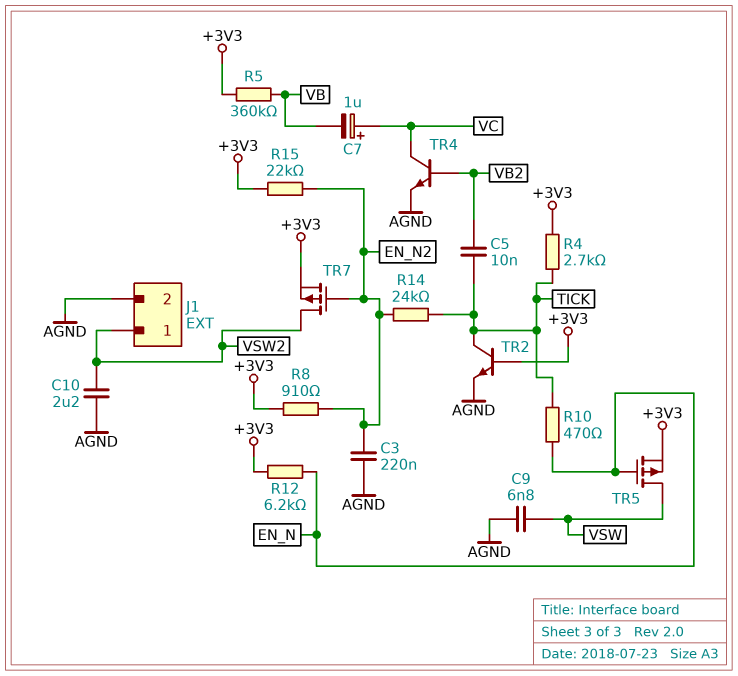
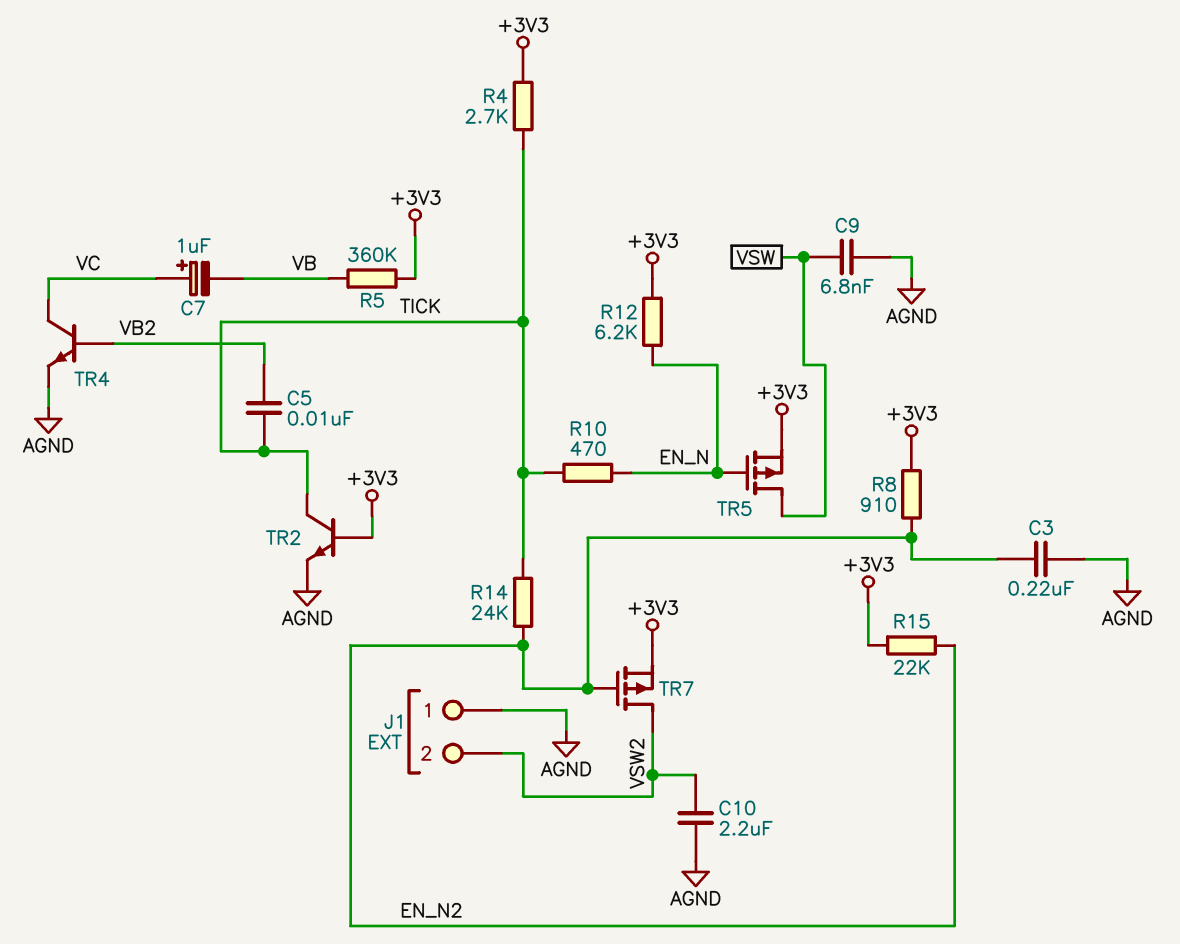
J1 pin 1: VSW2 -> AGND
J1 pin 2: AGND -> VSW2

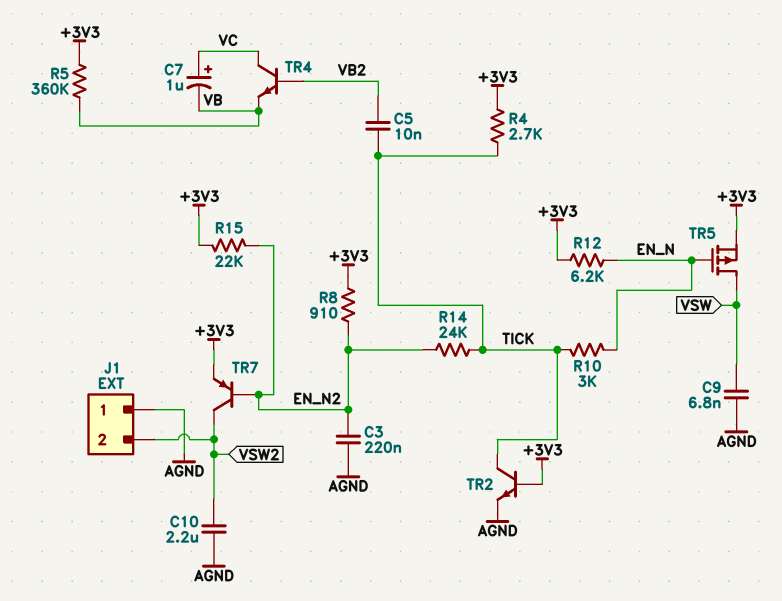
R10: 470 (EN_N, TICK) -> 3k (EN_N, TICK)
TR4: NPN (B VB2, C VC, E AGND) -> NPN (B VB2, C VC, E VB)
TR7: PMOS (G EN_N2, D VSW2, S +3V3) -> PNP (B EN_N2, C VSW2, E +3V3)

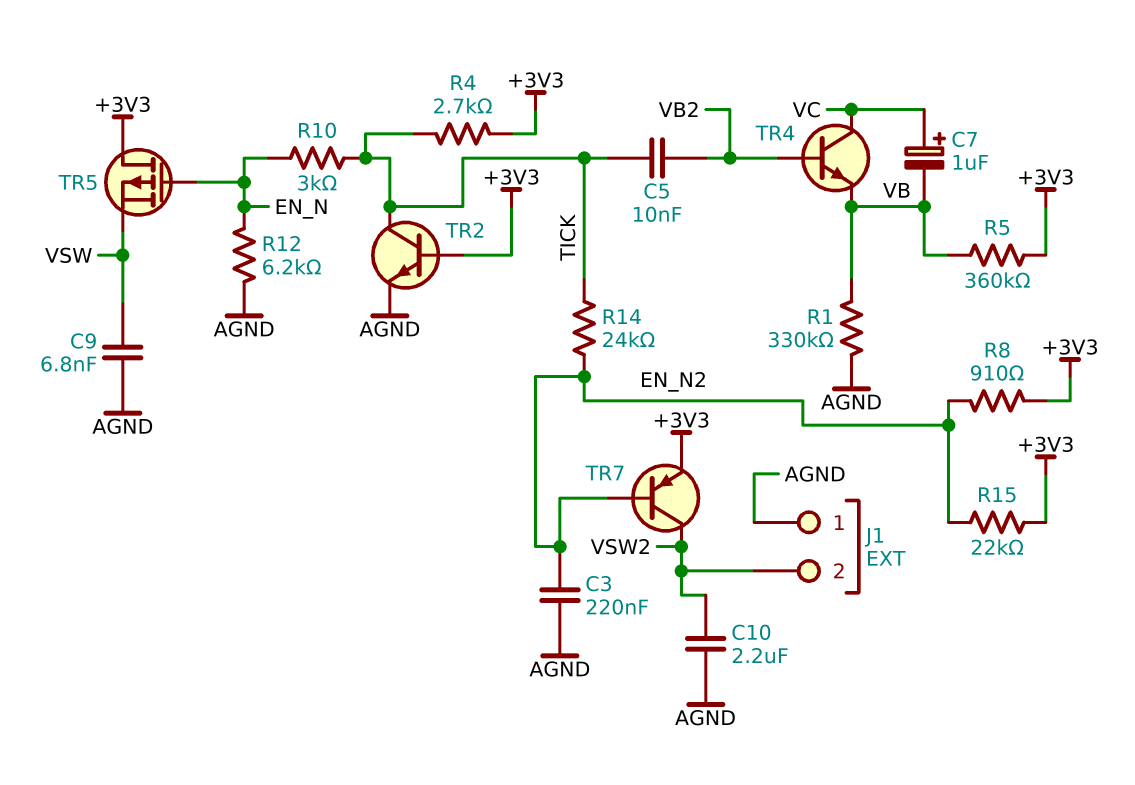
R1: none -> 330k (AGND, VB)
R12: 6.2k (+3V3, EN_N) -> 6.2k (AGND, EN_N)
TR5: PMOS (G EN_N, D VSW, S +3V3) -> PMOS (G EN_N, D +3V3, S VSW)

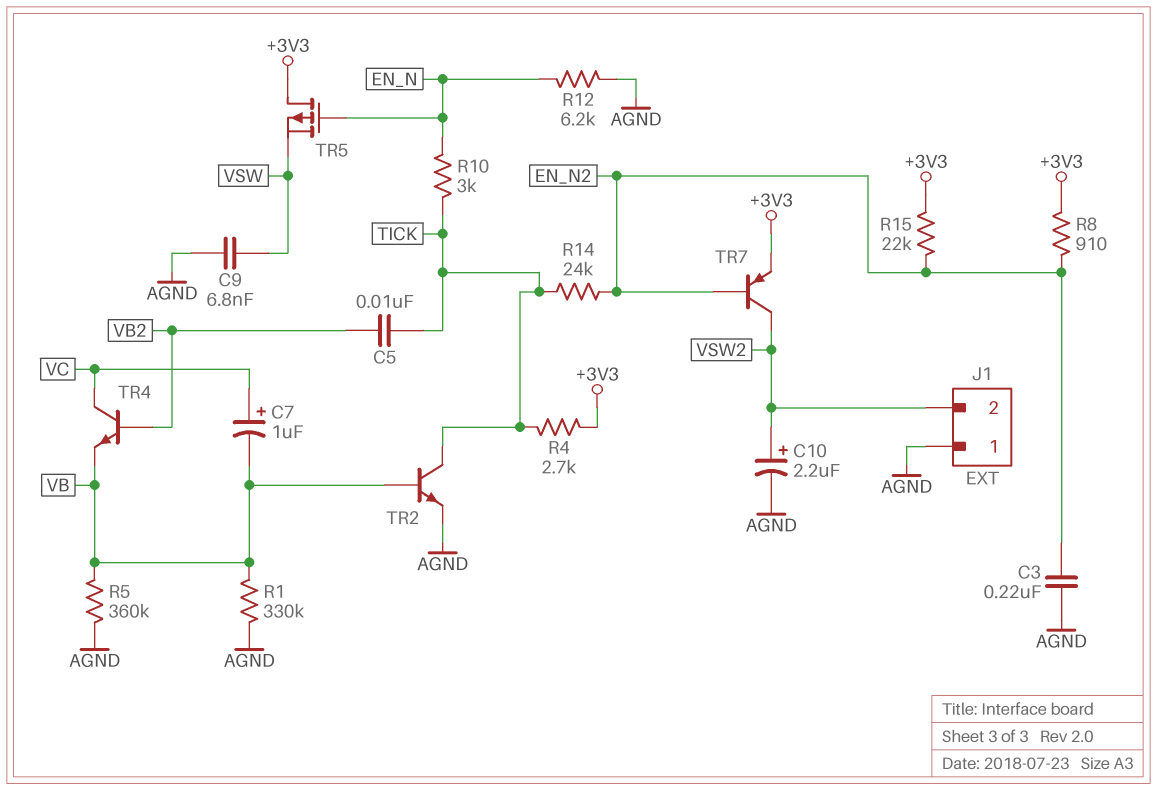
C10: 2.2uF (AGND, VSW2) -> 2.2uF (plus VSW2, minus AGND)
R5: 360k (+3V3, VB) -> 360k (AGND, VB)
TR2: NPN (B +3V3, C TICK, E AGND) -> NPN (B VB, C TICK, E AGND)

